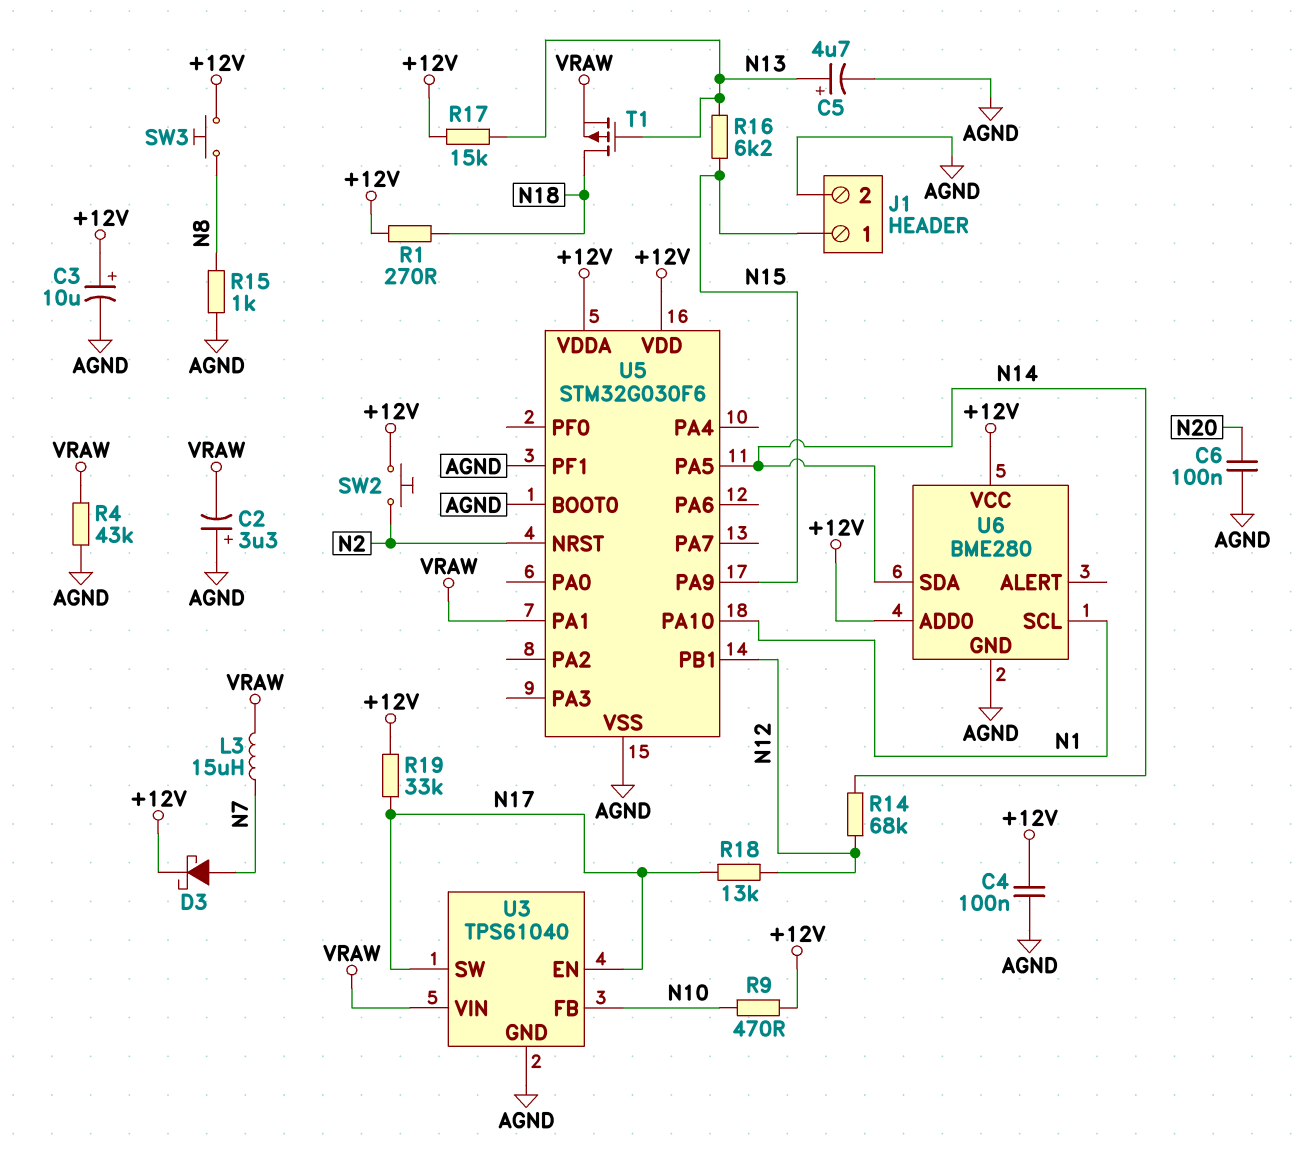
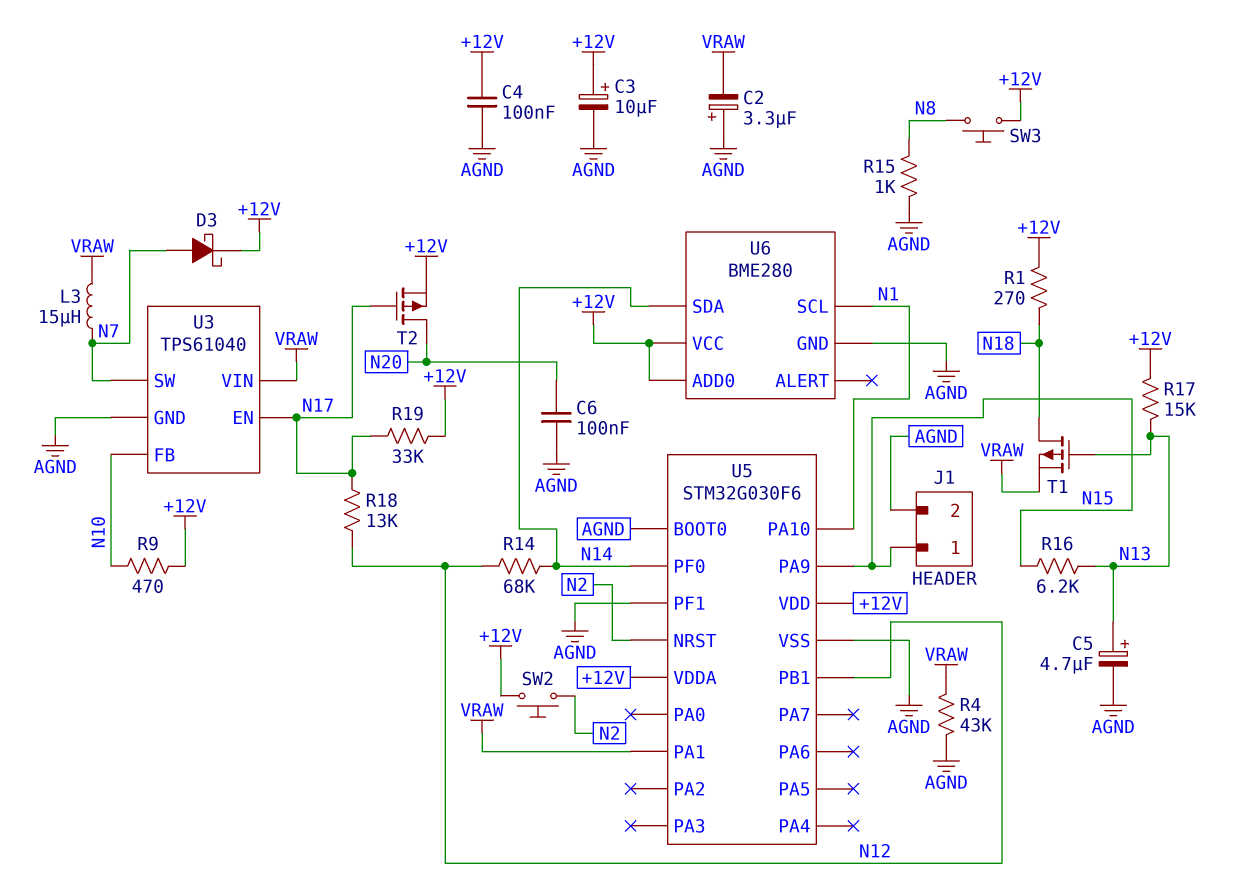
T2: none -> PMOS (G N17, D N20, S +12V)
U3 pin SW: N17 -> N7
U5 pin PA5: N14 -> none
U5 pin PF0: none -> N14

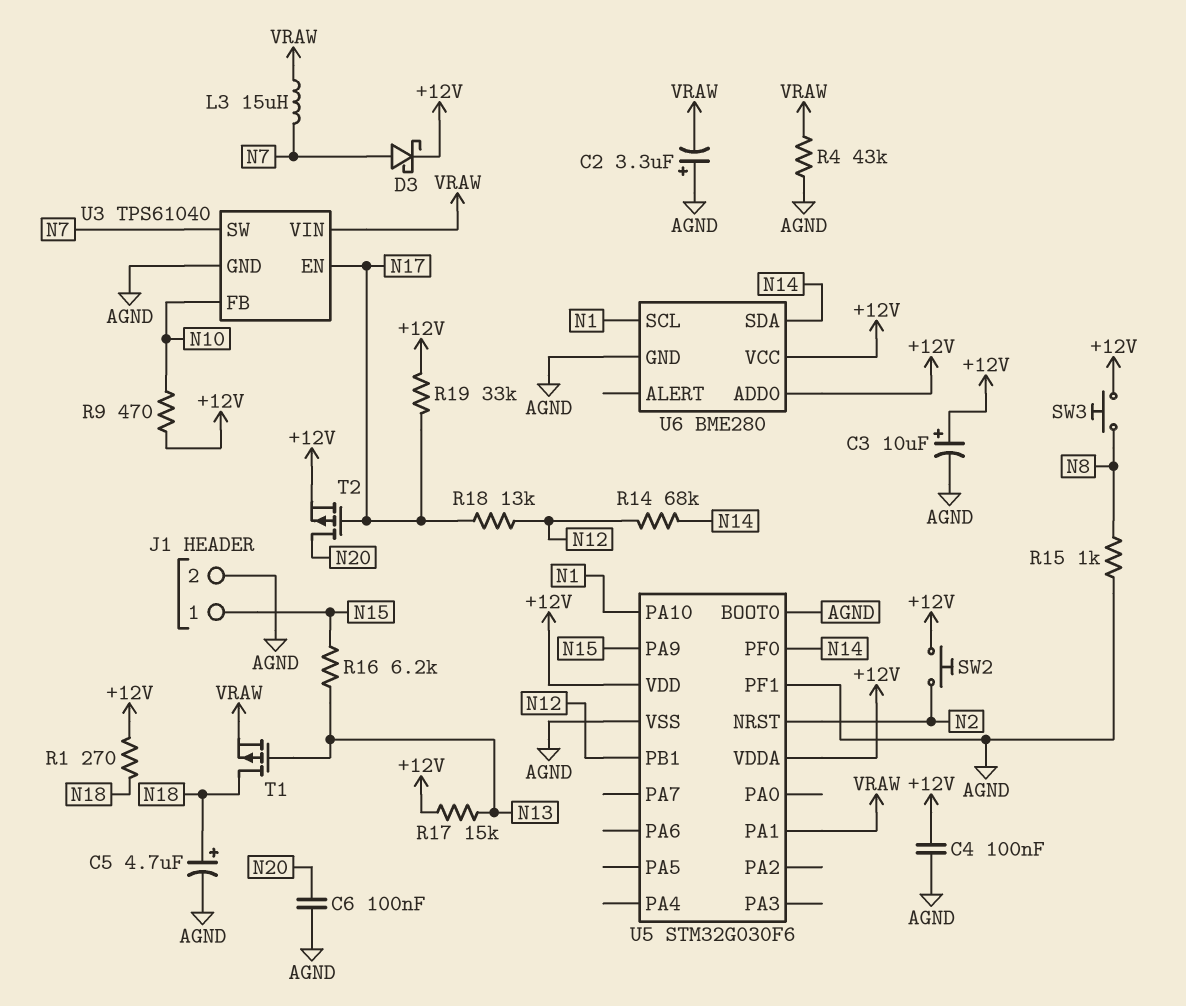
C5: 4.7uF (plus N13, minus AGND) -> 4.7uF (plus N18, minus AGND)

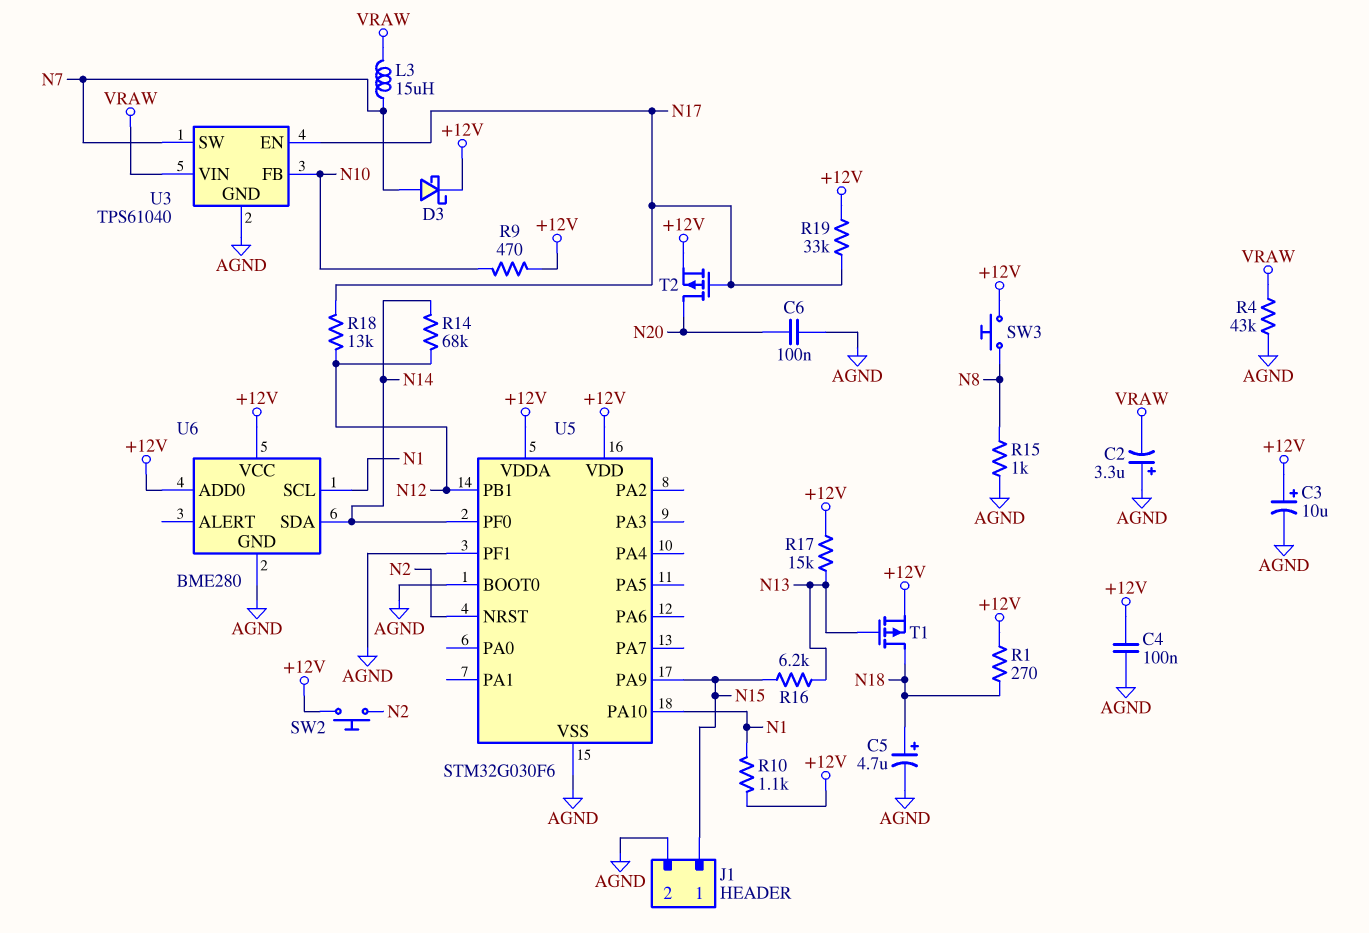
R10: none -> 1.1k (+12V, N1)
T1: PMOS (G N13, D N18, S VRAW) -> PMOS (G N13, D N18, S +12V)
U5 pin PA1: VRAW -> none

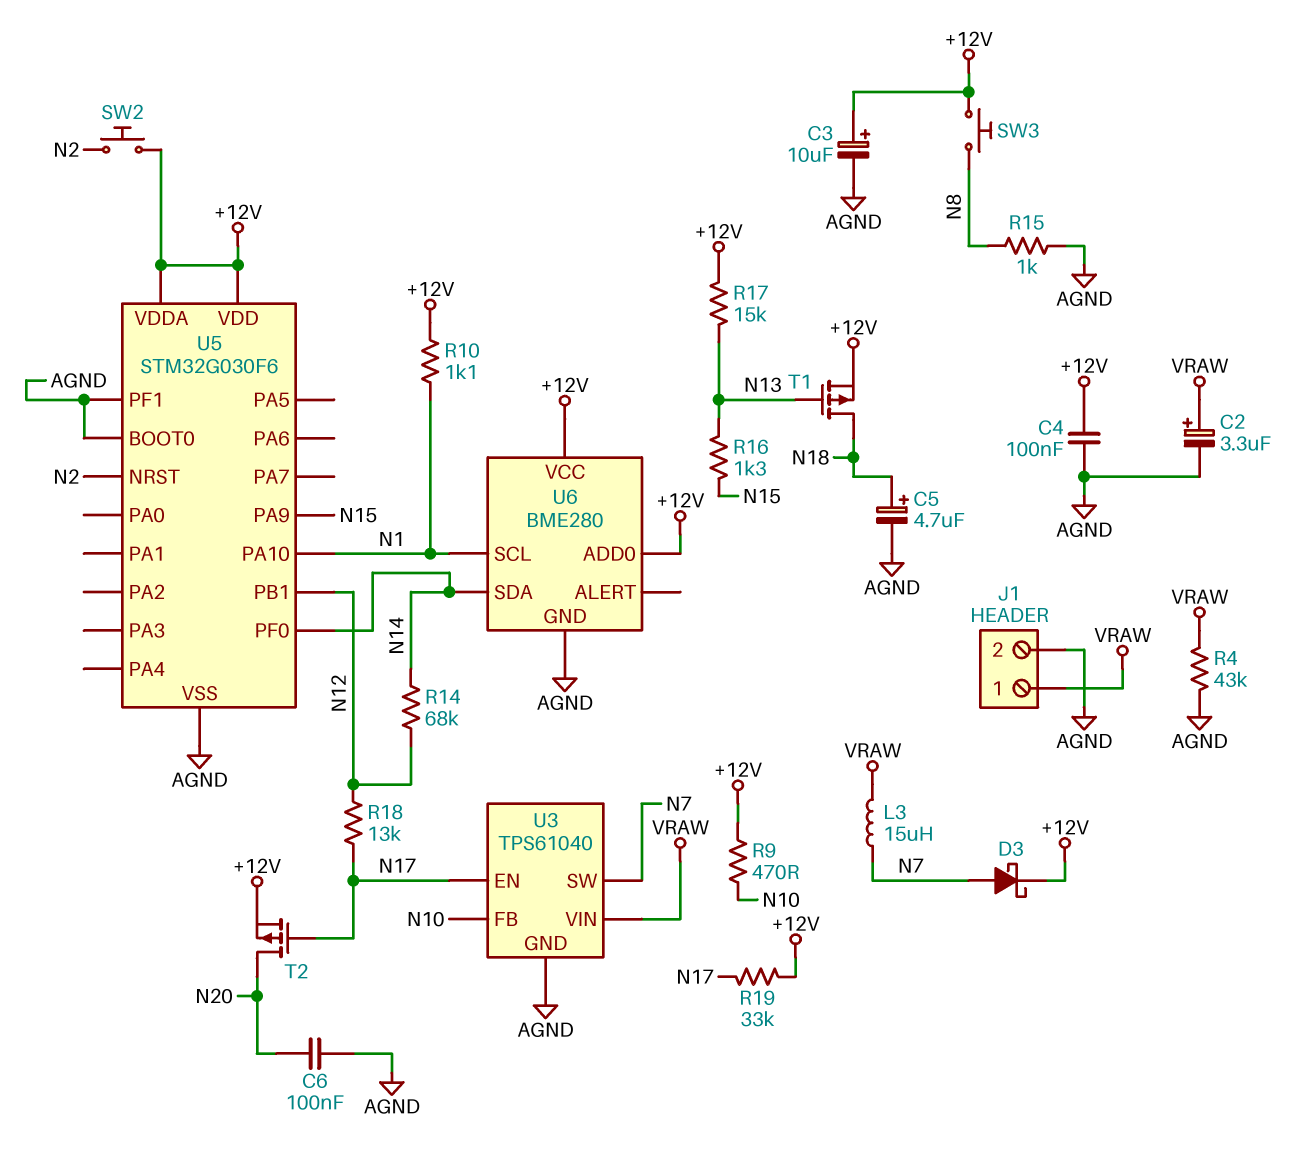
C2: 3.3uF (plus AGND, minus VRAW) -> 3.3uF (plus VRAW, minus AGND)
J1 pin 1: N15 -> VRAW
R1: 270 (+12V, N18) -> none
R16: 6.2k (N13, N15) -> 1.3k (N13, N15)

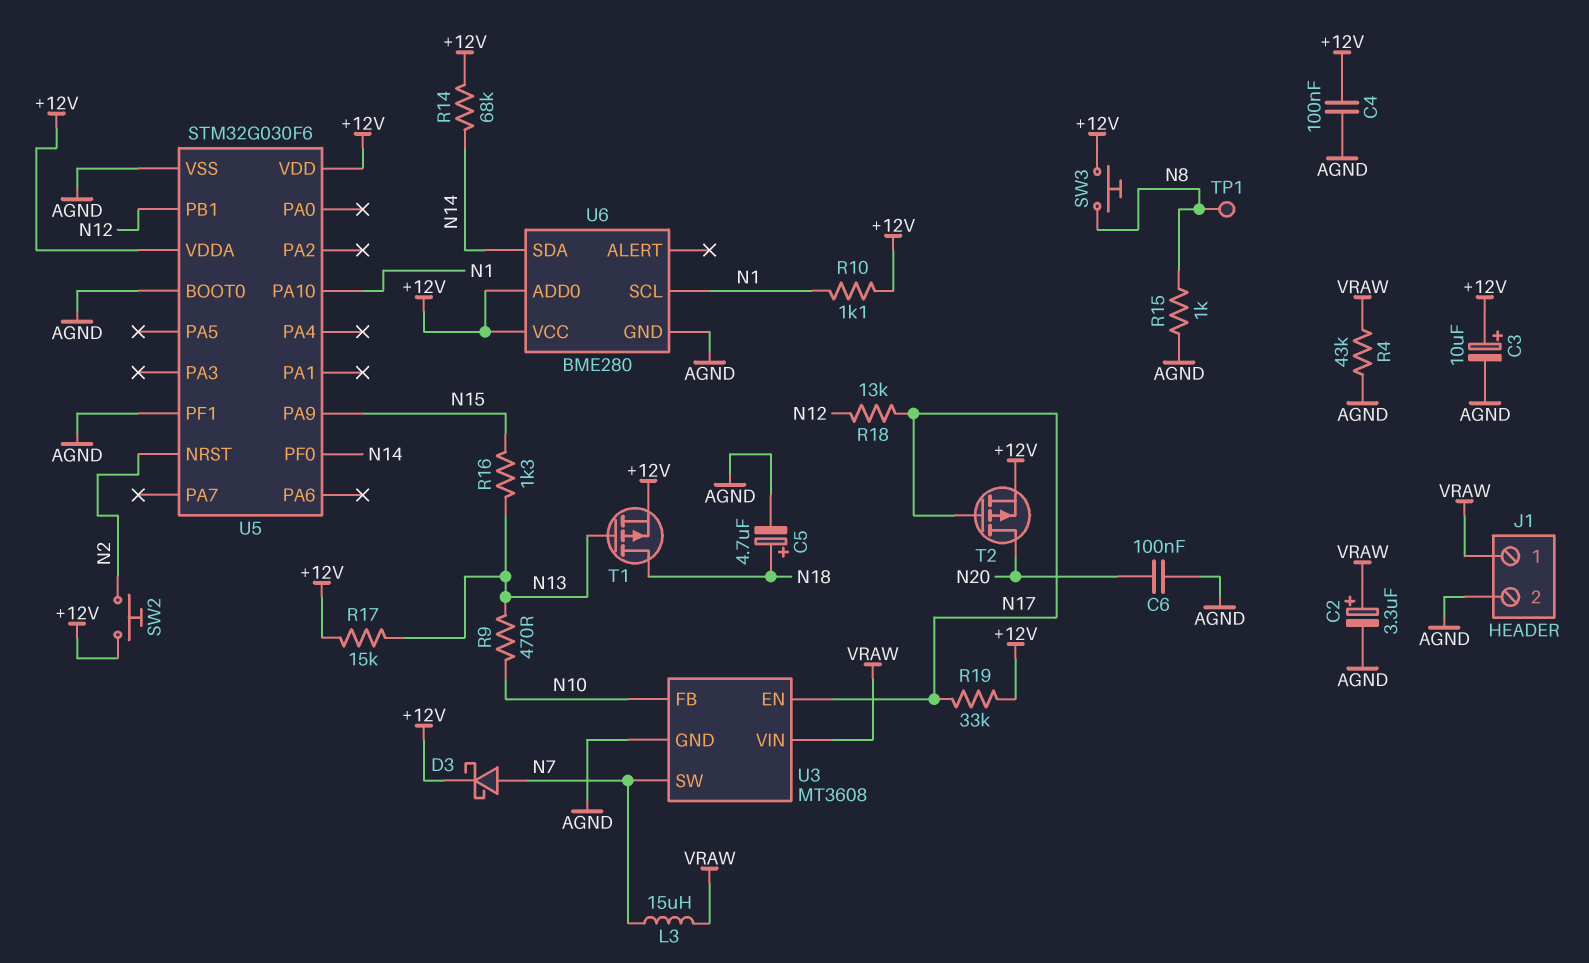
R9: 470 (+12V, N10) -> 470 (N10, N13)
R14: 68k (N12, N14) -> 68k (+12V, N14)
TP1: none -> test point (N8)
U3: TPS61040 -> MT3608

